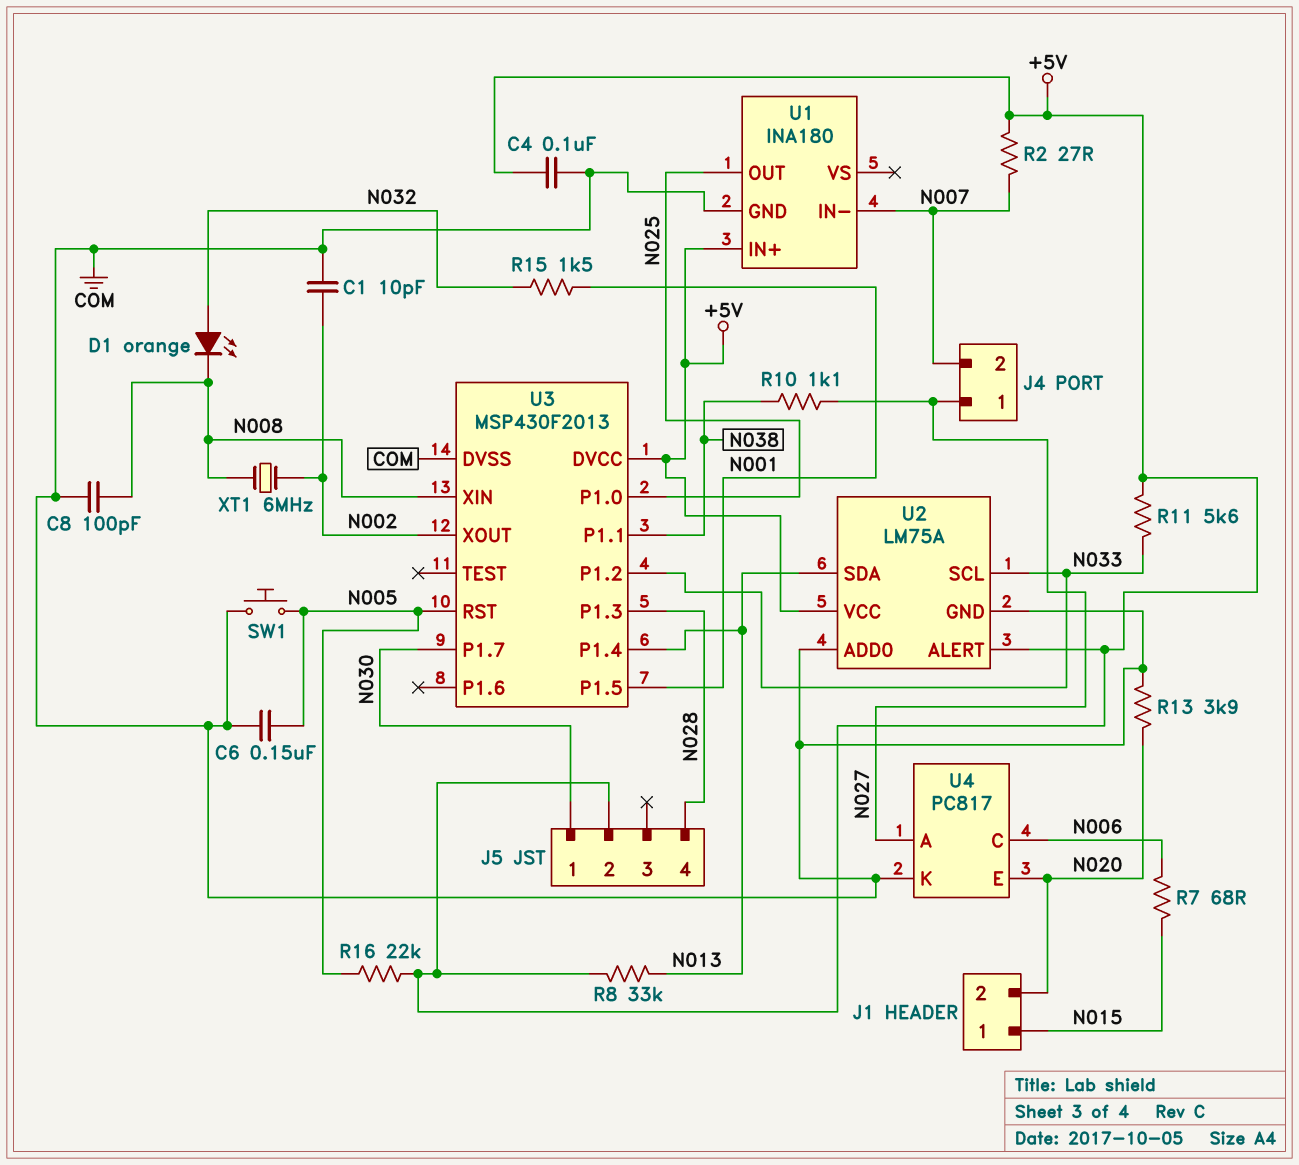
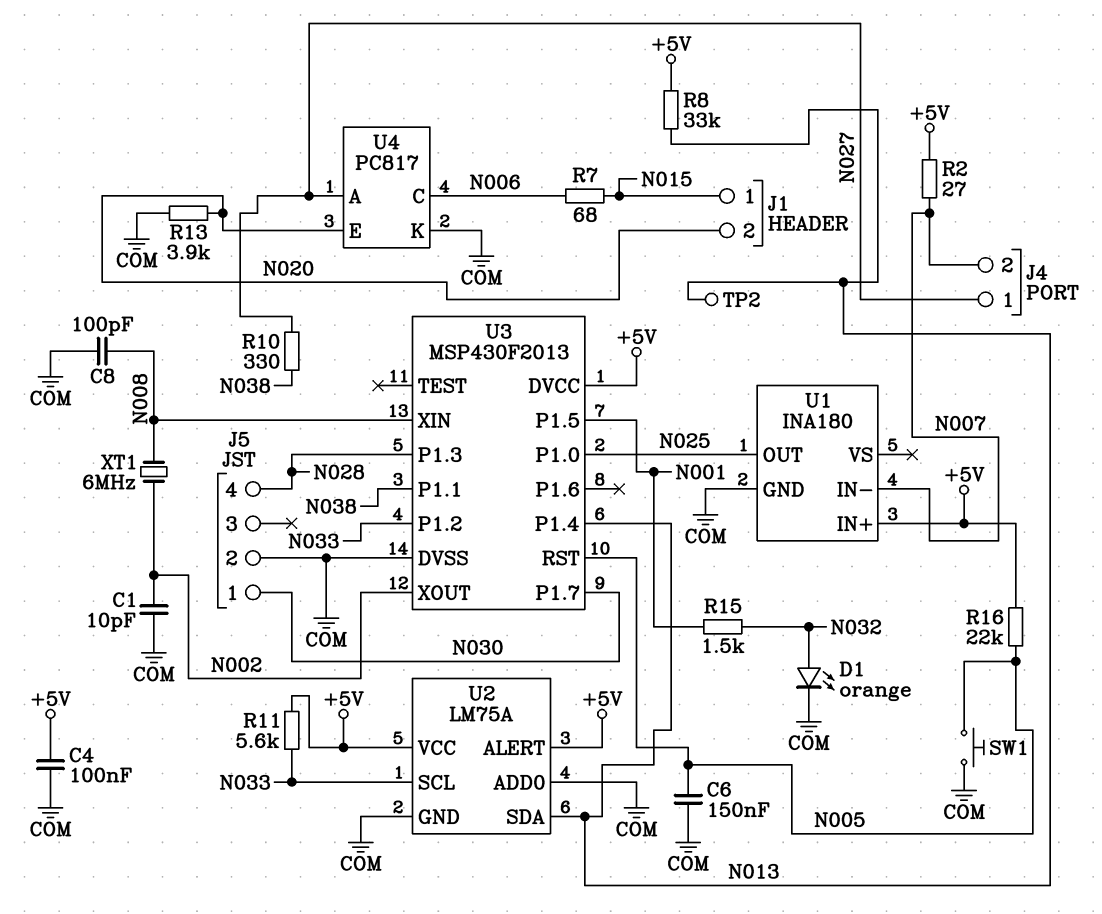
D1: LED orange (A N032, K N008) -> LED orange (A N032, K COM)
J5 pin 2: +5V -> COM
R10: 1.1k (N027, N038) -> 330 (N027, N038)
TP2: none -> test point (N013)

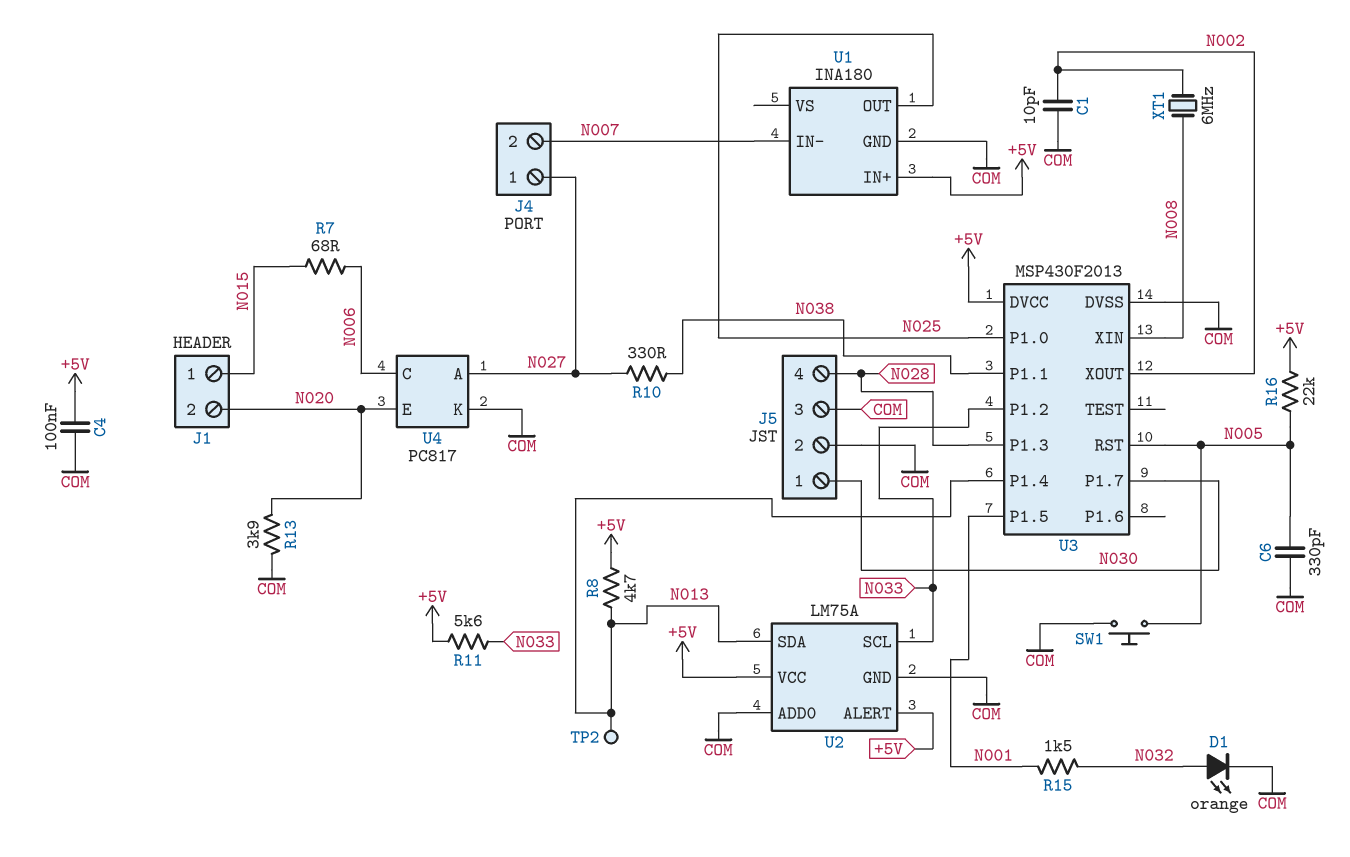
C6: 150nF (COM, N005) -> 330pF (COM, N005)
C8: 100pF (COM, N008) -> none
J5 pin 3: none -> COM
R2: 27 (+5V, N007) -> none
R8: 33k (+5V, N013) -> 4.7k (+5V, N013)

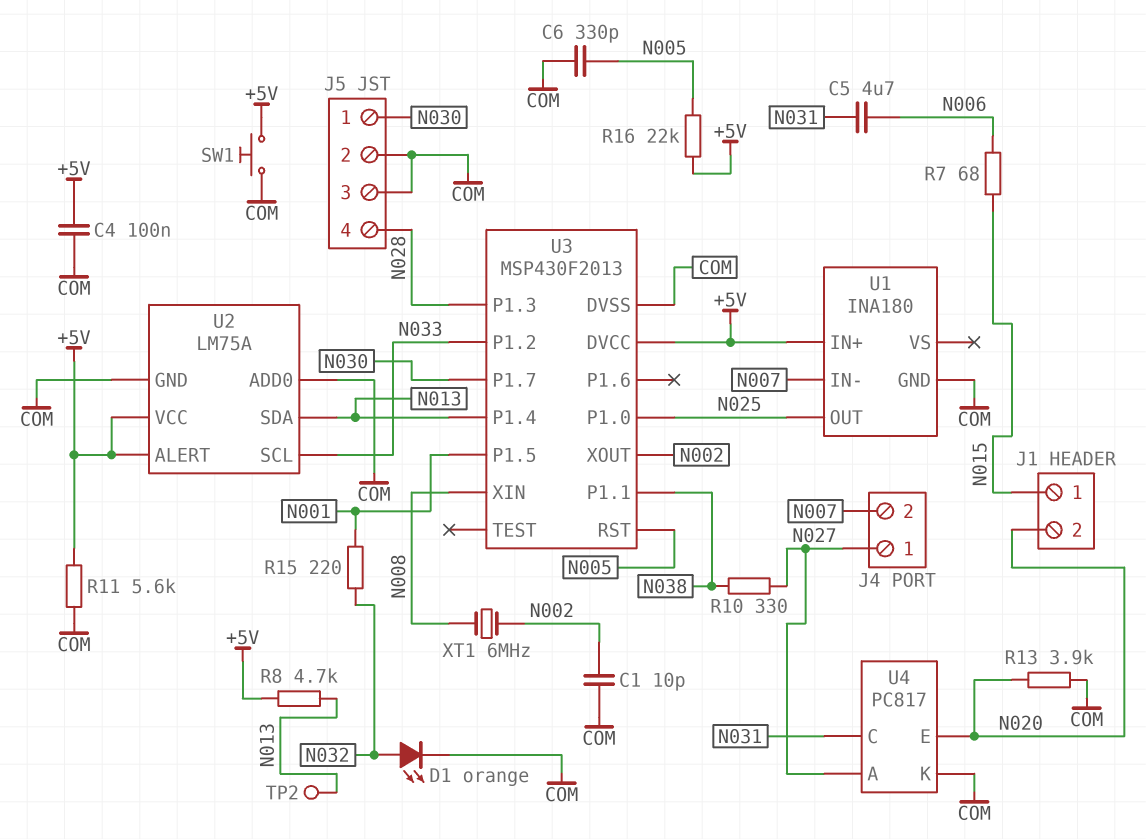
C5: none -> 4.7uF (N006, N031)
R11: 5.6k (+5V, N033) -> 5.6k (+5V, COM)
R15: 1.5k (N001, N032) -> 220 (N001, N032)
SW1: button (COM, N005) -> button (+5V, COM)
U4 pin C: N006 -> N031

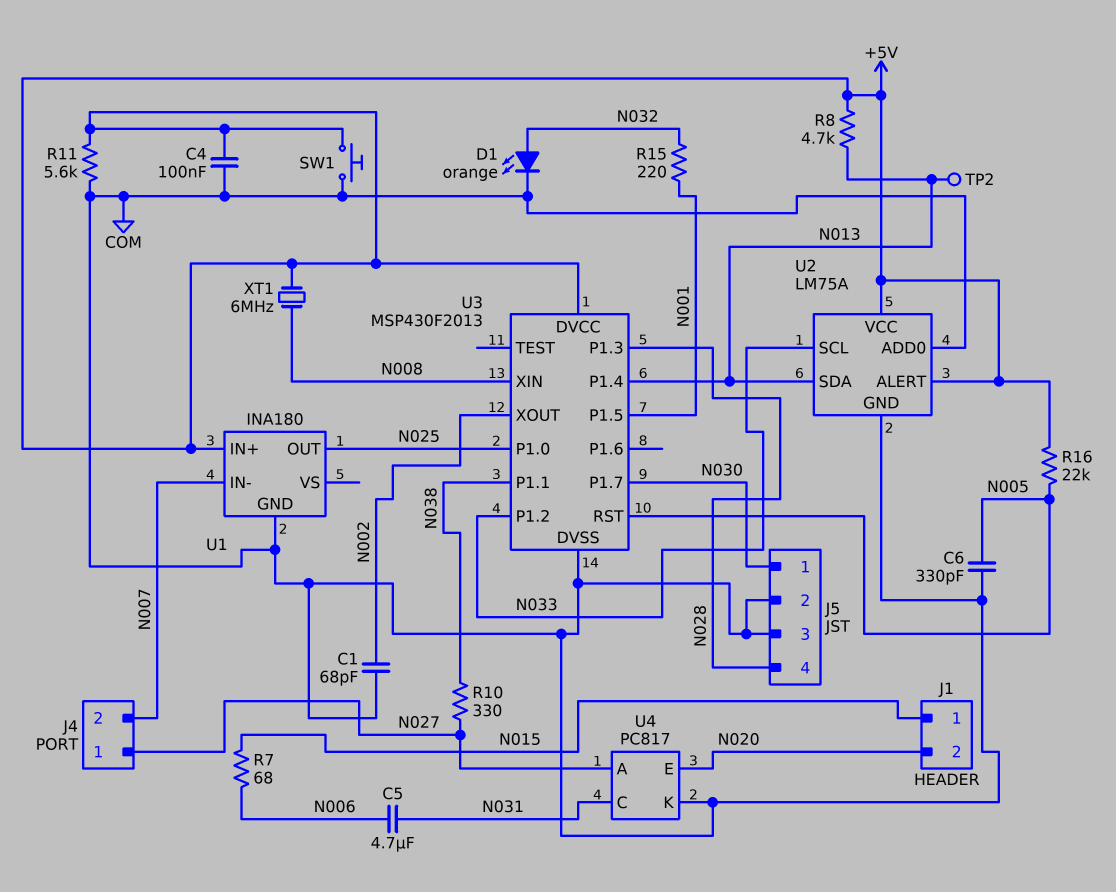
C1: 10pF (COM, N002) -> 68pF (COM, N002)
R13: 3.9k (COM, N020) -> none
XT1: 6MHz (N002, N008) -> 6MHz (+5V, N008)

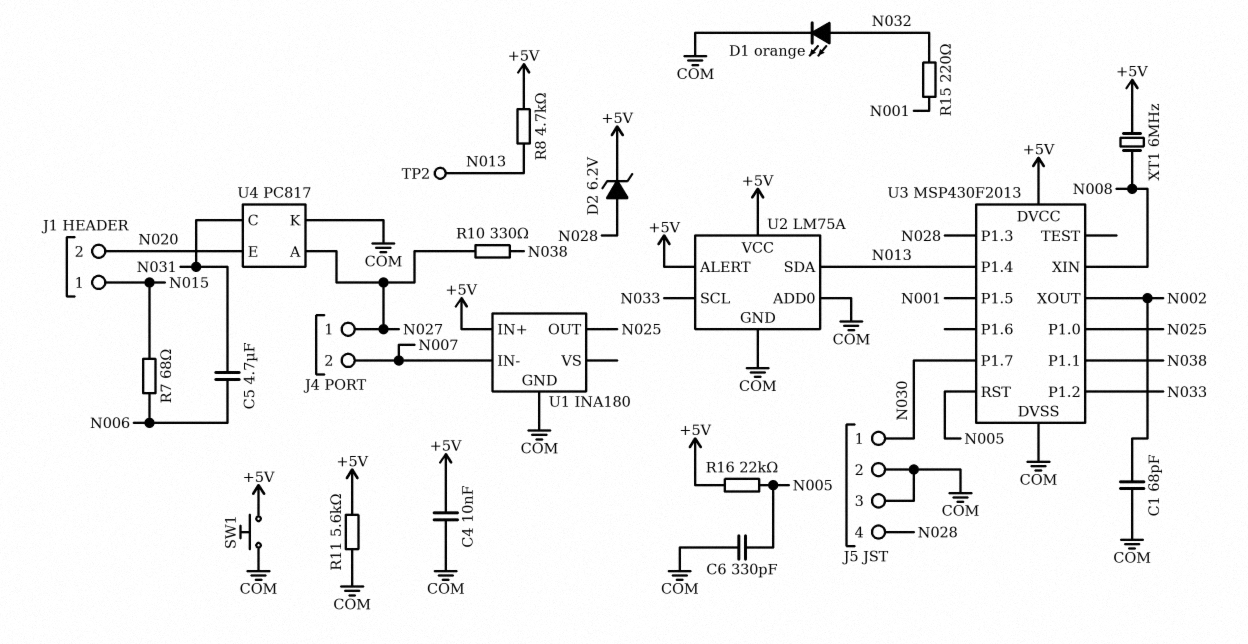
C4: 100nF (+5V, COM) -> 10nF (+5V, COM)
D2: none -> zener 6.2V (A N028, K +5V)

